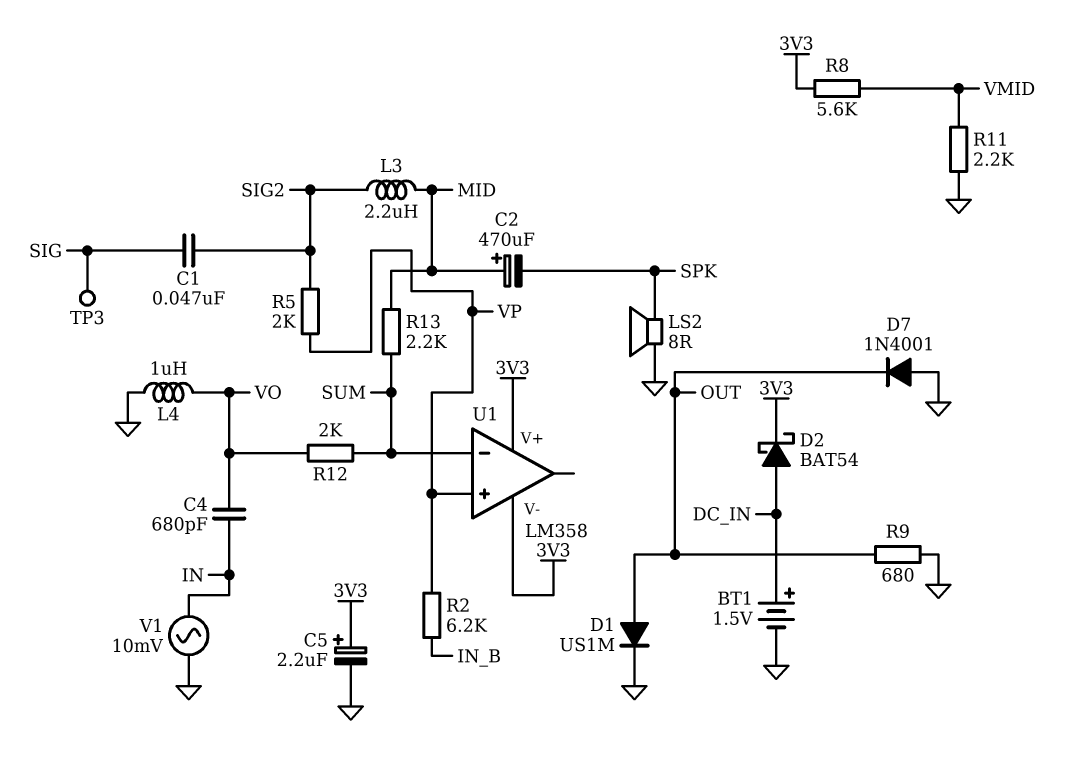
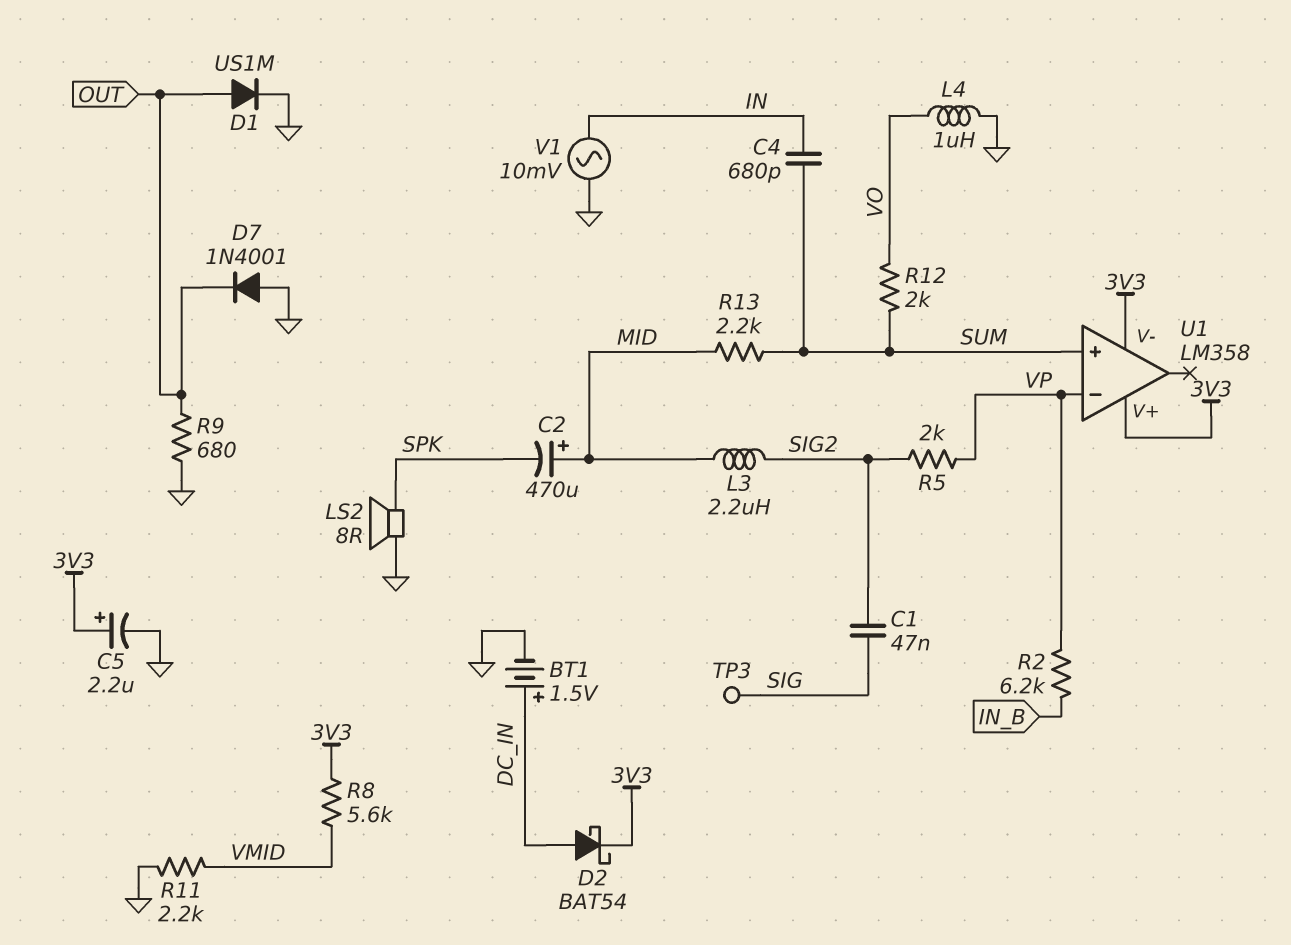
C4: 680pF (IN, VO) -> 680pF (IN, SUM)
U1 pin in+: VP -> SUM
U1 pin in-: SUM -> VP

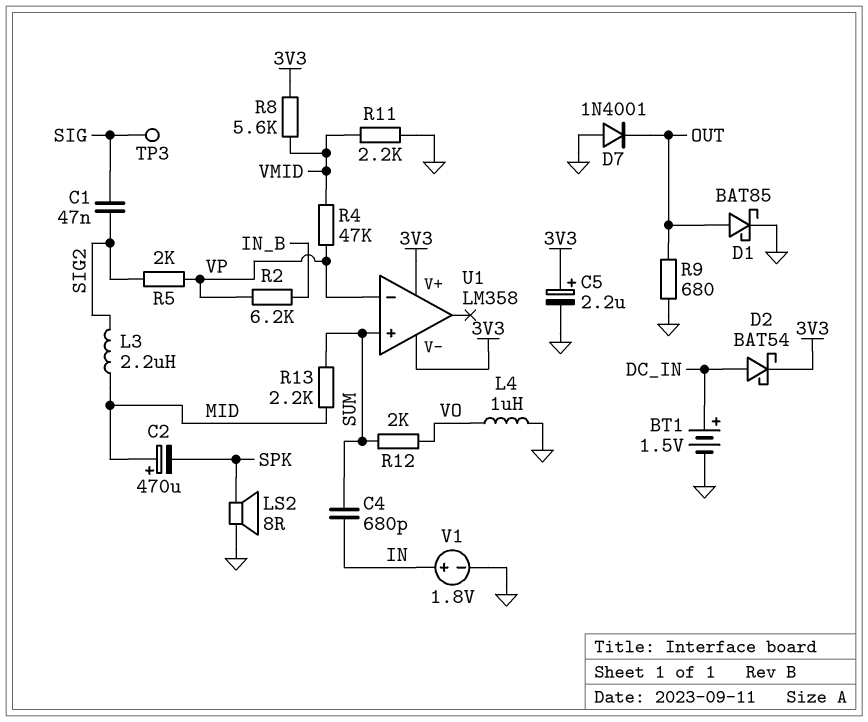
D1: diode US1M (A OUT, K GND) -> schottky BAT85 (A OUT, K GND)
R4: none -> 47k (VMID, VP)
V1: AC 10mV (GND, IN) -> 1.8V (plus IN, minus GND)

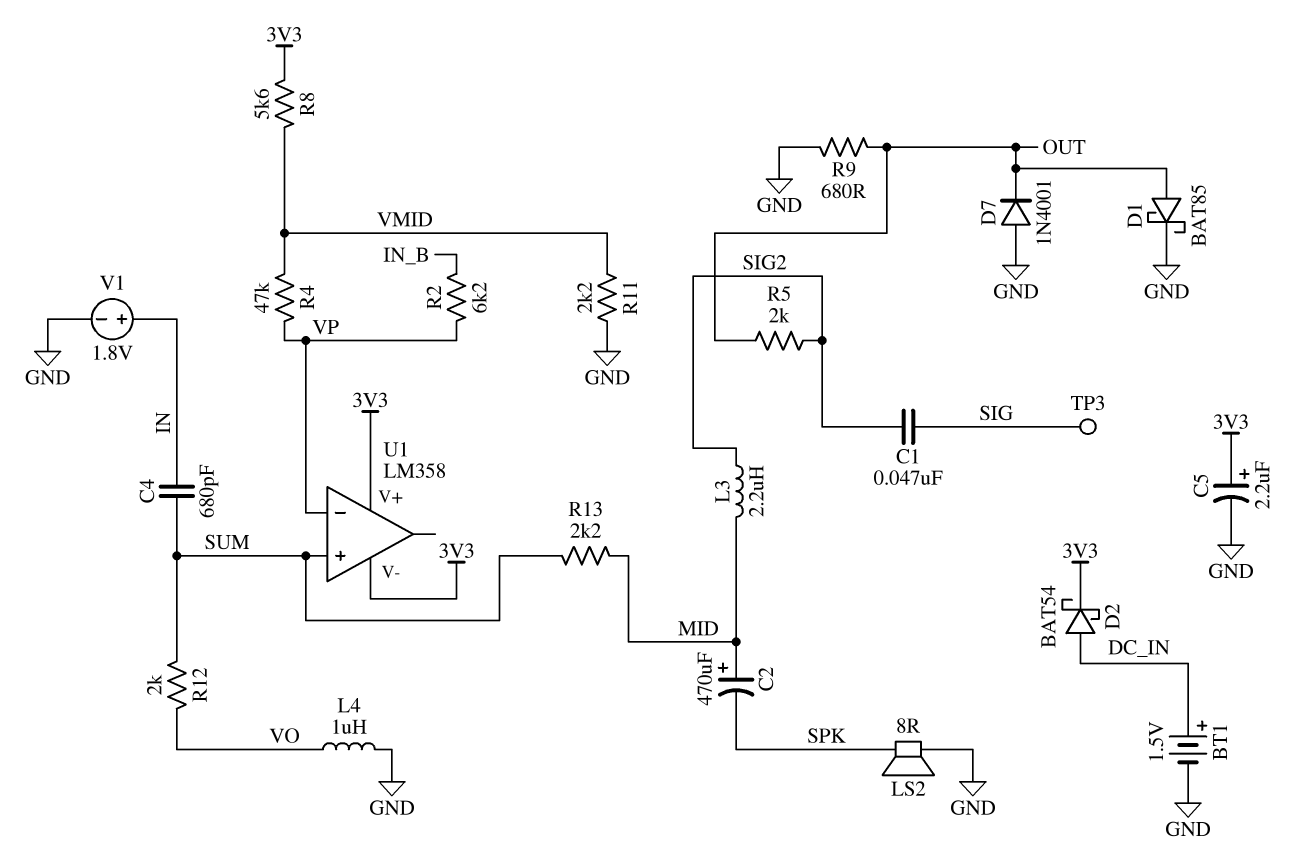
R5: 2k (SIG2, VP) -> 2k (OUT, SIG2)

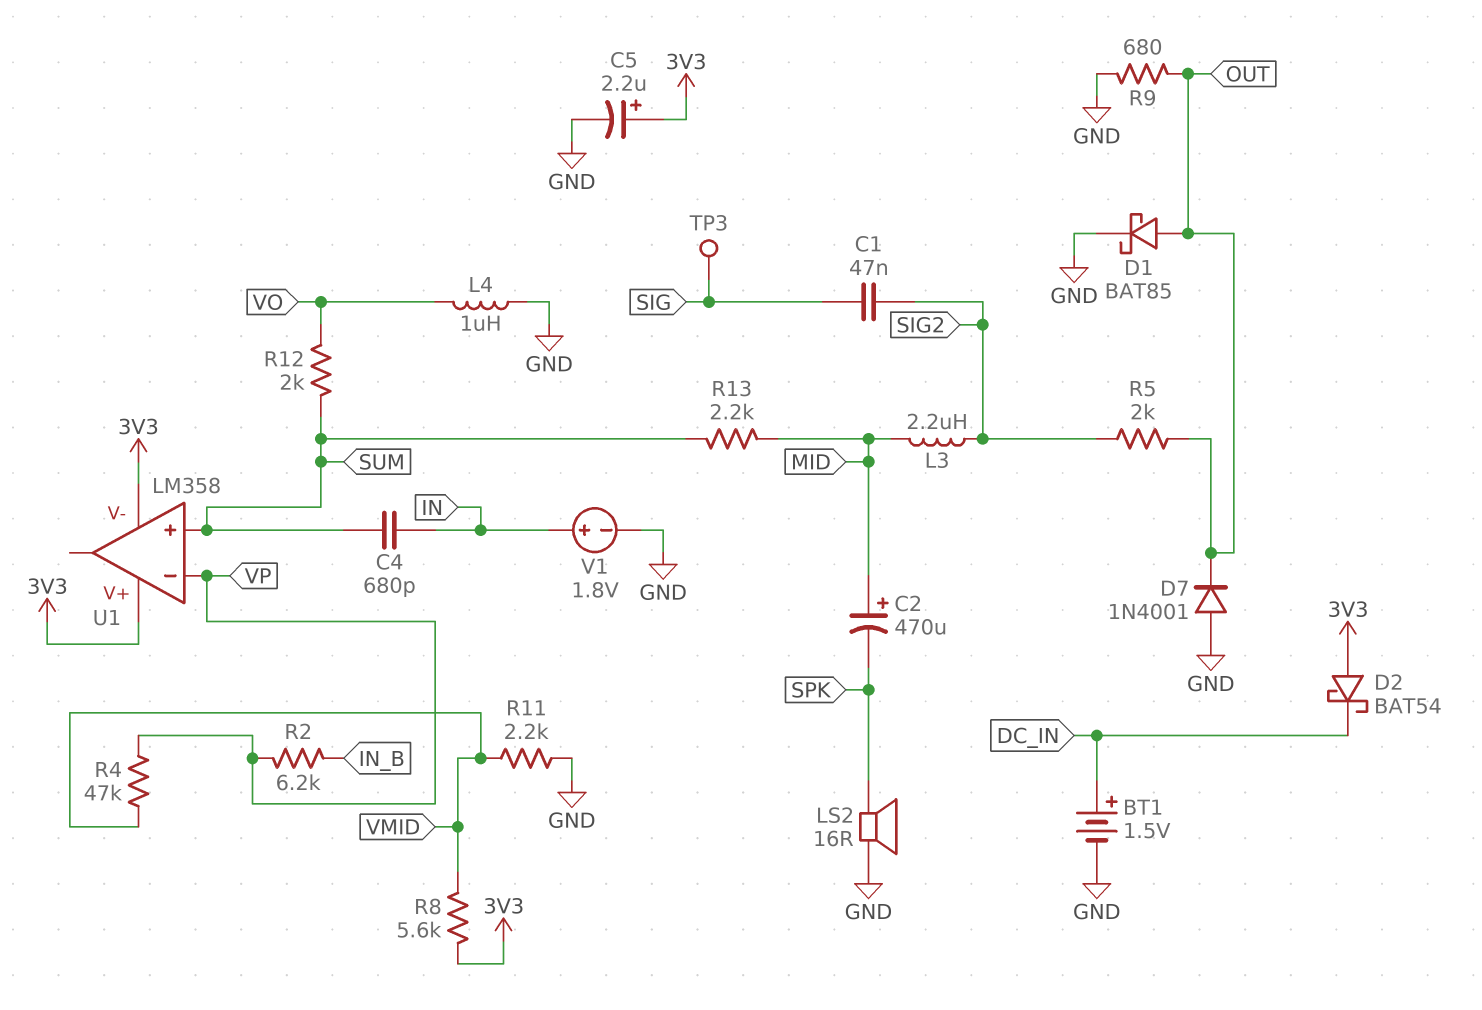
D2: schottky BAT54 (A DC_IN, K 3V3) -> schottky BAT54 (A 3V3, K DC_IN)
LS2: speaker 8R (GND, SPK) -> speaker 16R (GND, SPK)

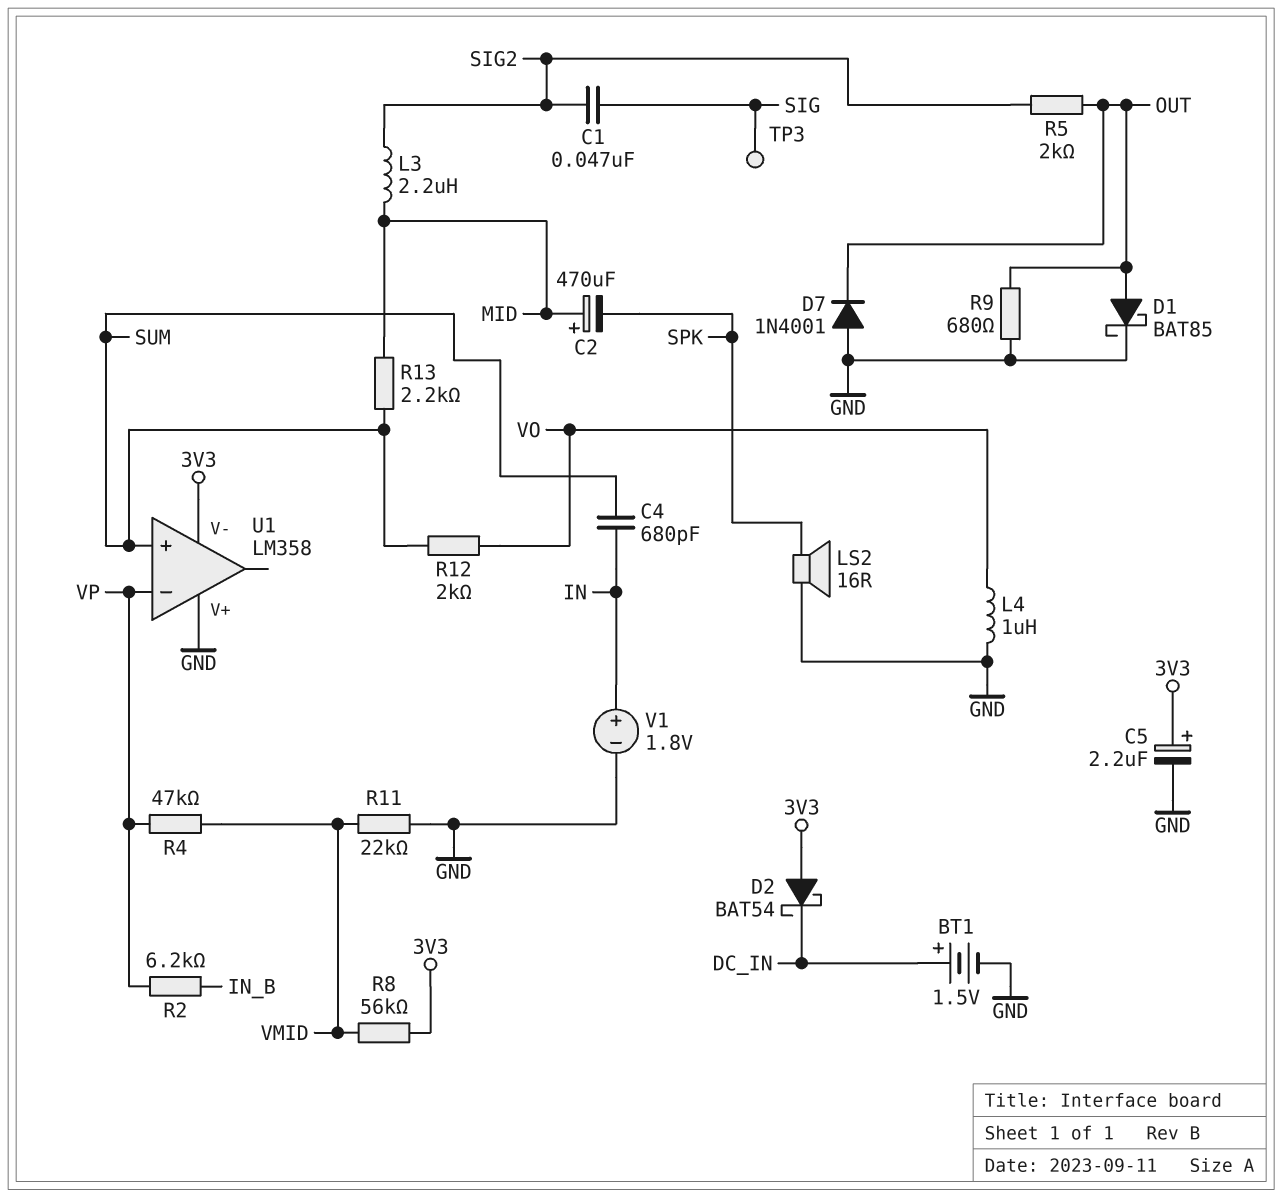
R8: 5.6k (3V3, VMID) -> 56k (3V3, VMID)
R11: 2.2k (GND, VMID) -> 22k (GND, VMID)
U1 pin V+: 3V3 -> GND

